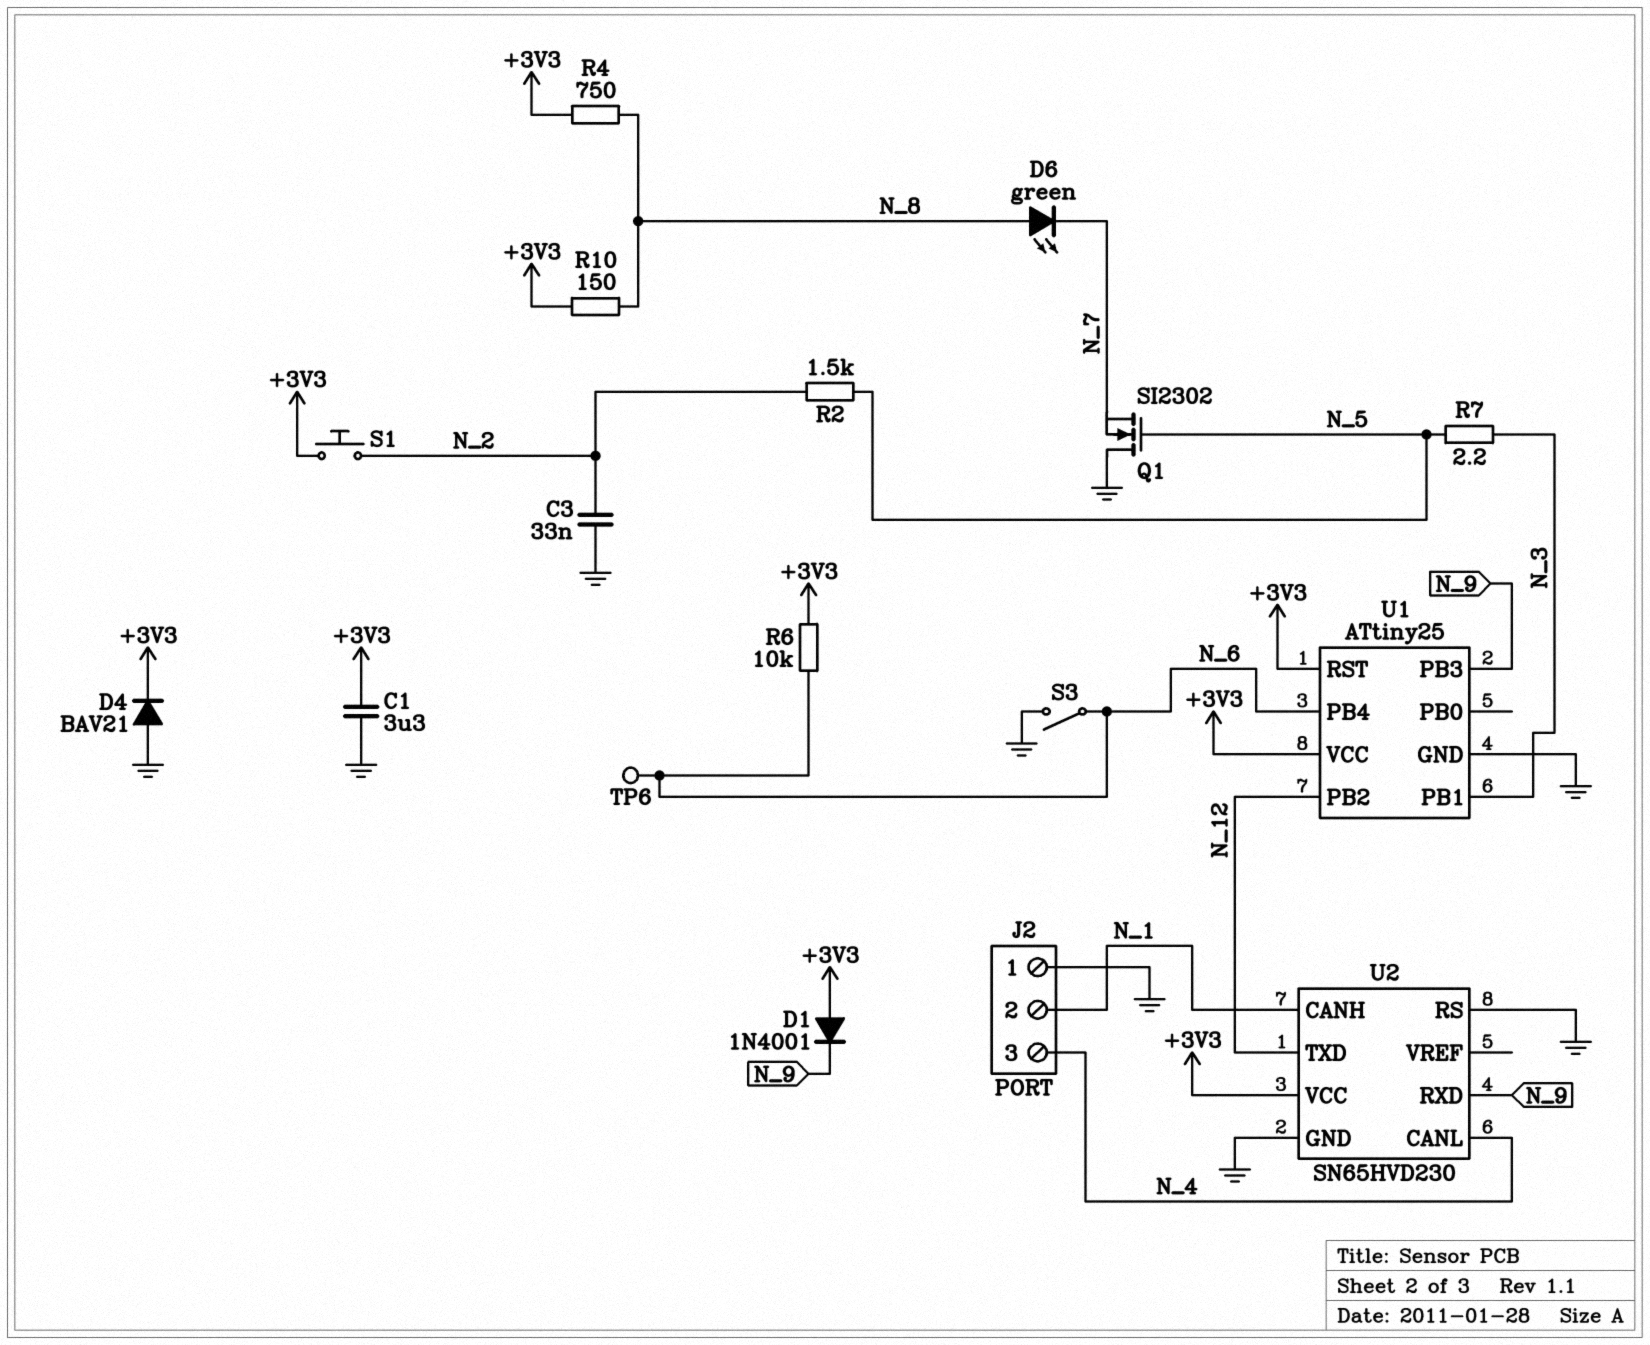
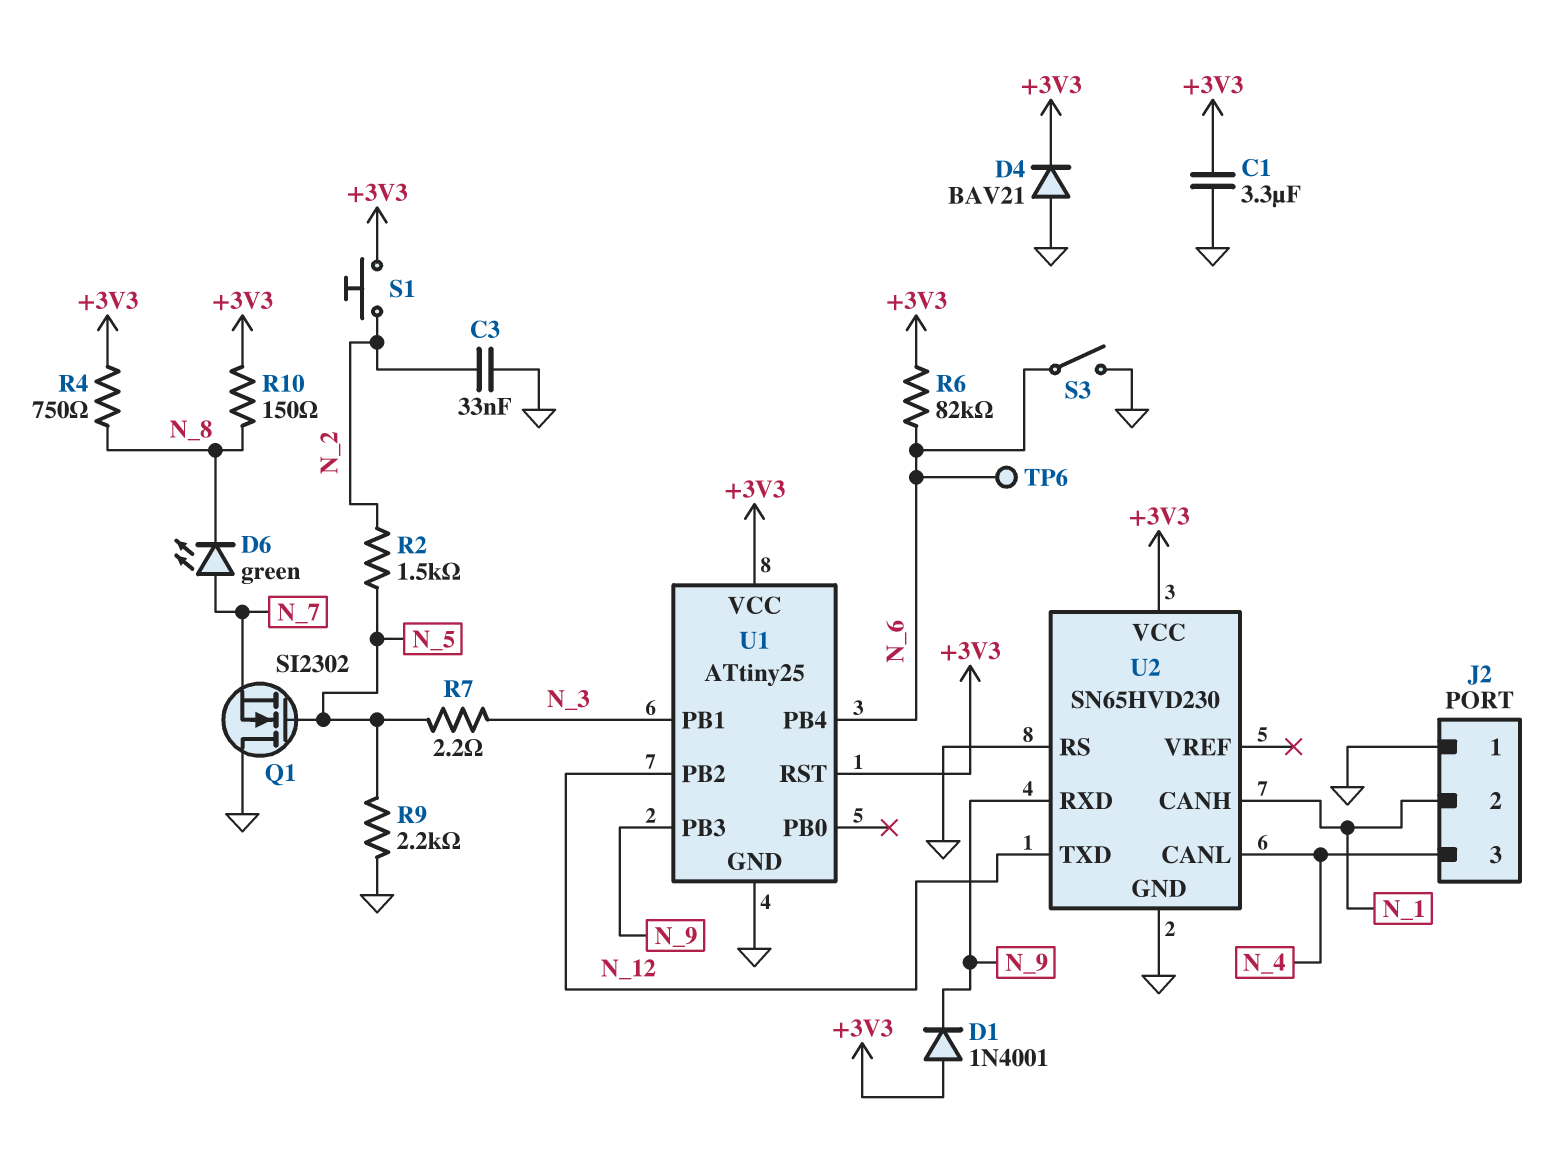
D6: LED green (A N_8, K N_7) -> LED green (A N_7, K N_8)
R6: 10k (+3V3, N_6) -> 82k (+3V3, N_6)
R9: none -> 2.2k (GND, N_5)

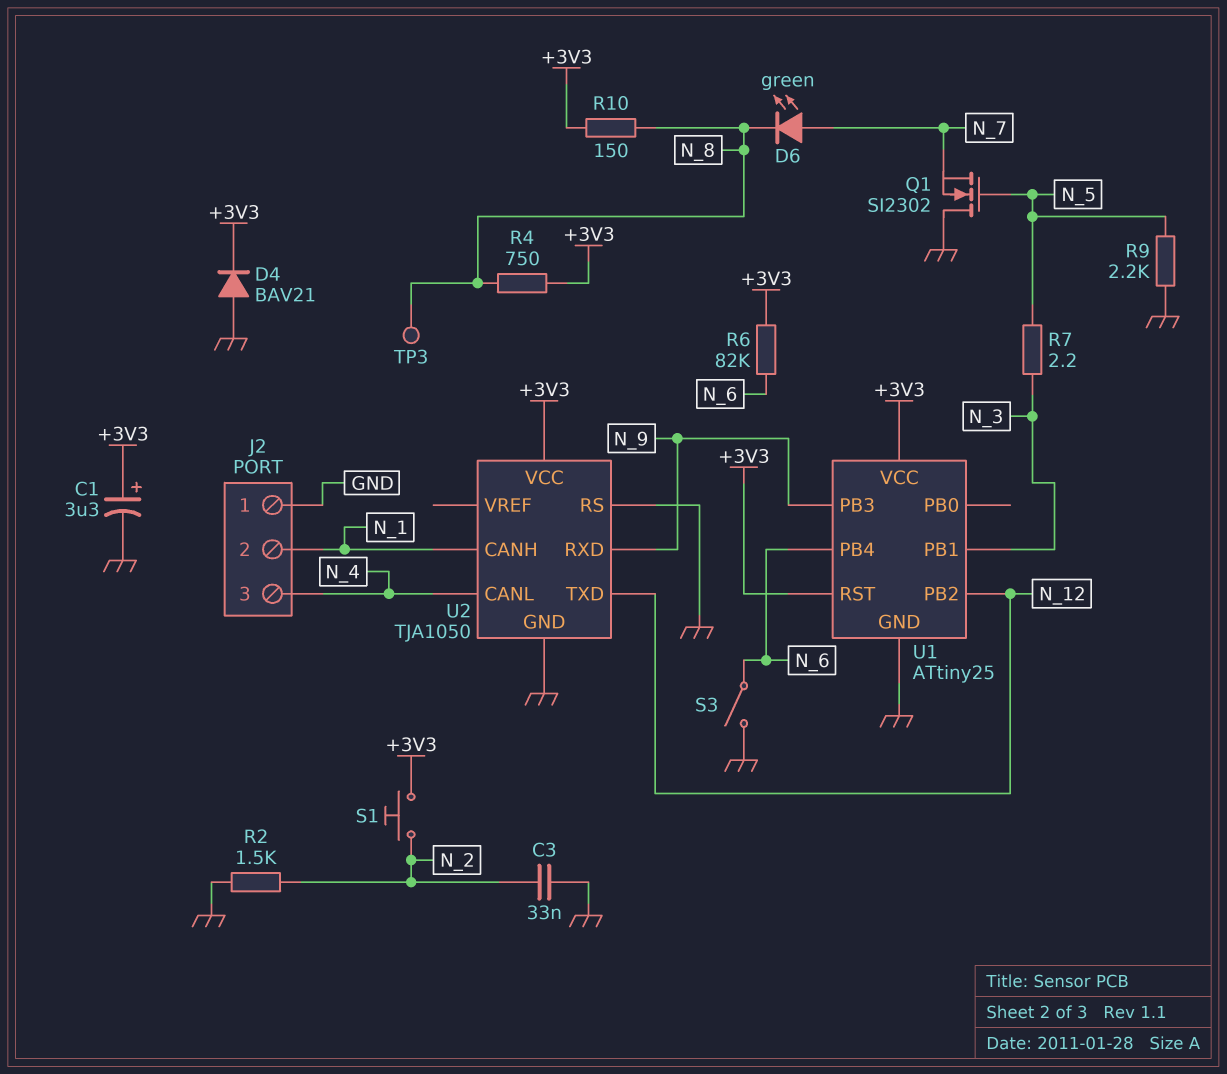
C1: 3.3uF (+3V3, GND) -> 3.3uF (plus +3V3, minus GND)
D1: diode 1N4001 (A +3V3, K N_9) -> none
R2: 1.5k (N_2, N_5) -> 1.5k (GND, N_2)
TP3: none -> test point (N_8)
TP6: test point (N_6) -> none
U2: SN65HVD230 -> TJA1050

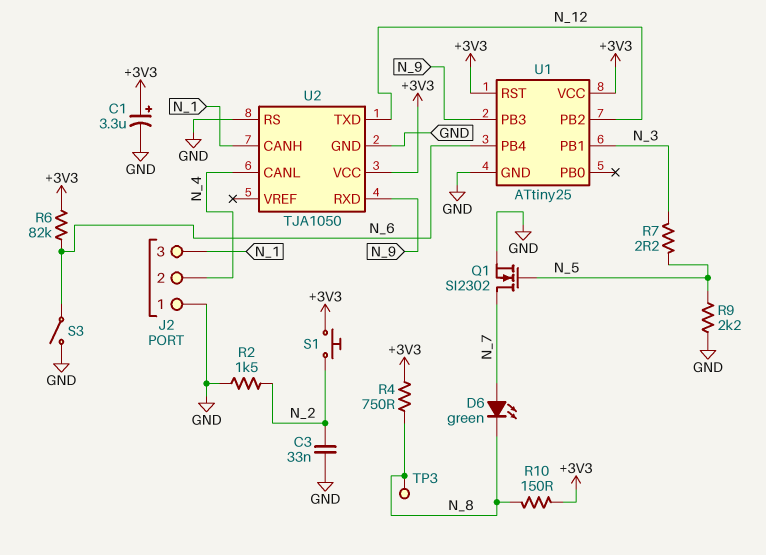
D4: diode BAV21 (A GND, K +3V3) -> none
J2 pin 2: N_1 -> N_4
J2 pin 3: N_4 -> N_1
Q1: NMOS SI2302 (G N_5, D GND, S N_7) -> NMOS SI2302 (G N_5, D N_7, S GND)

